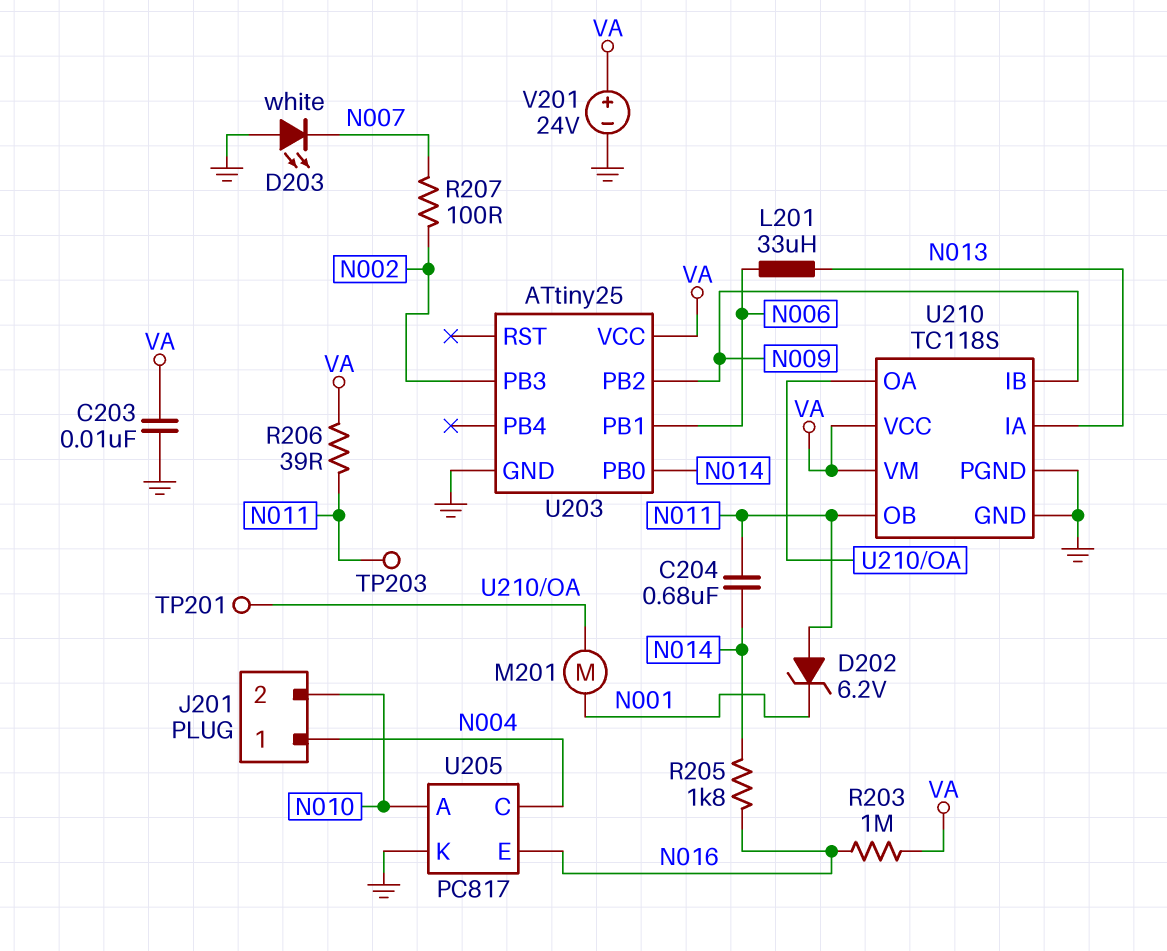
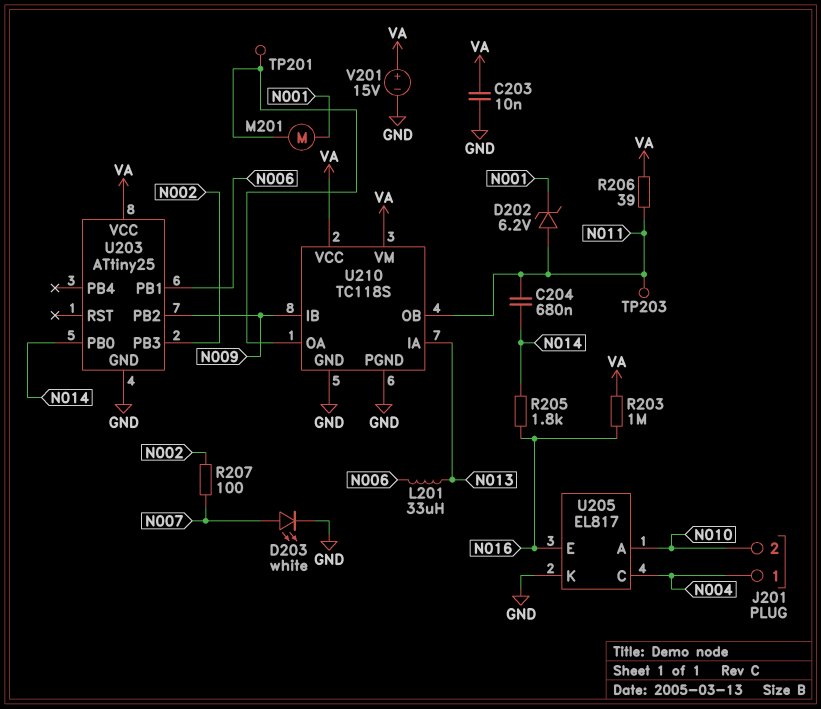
D203: LED white (A GND, K N007) -> LED white (A N007, K GND)
U205: PC817 -> EL817
V201: 24V (plus VA, minus GND) -> 15V (plus VA, minus GND)

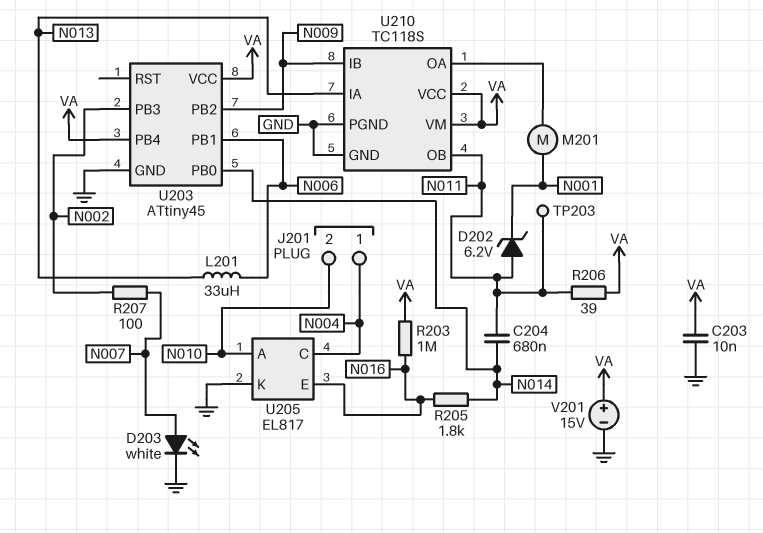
TP201: test point (U210/OA) -> none
U203: ATtiny25 -> ATtiny45
U203 pin PB4: none -> VA

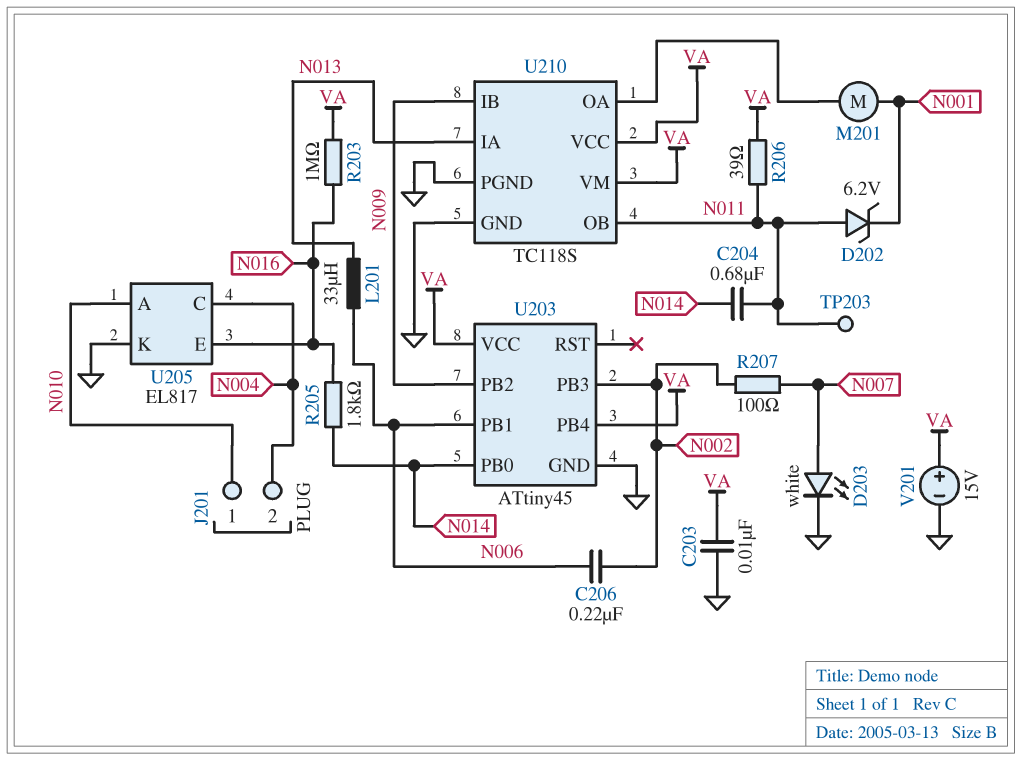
C206: none -> 220nF (N002, N006)
J201 pin 1: N004 -> N010
J201 pin 2: N010 -> N004

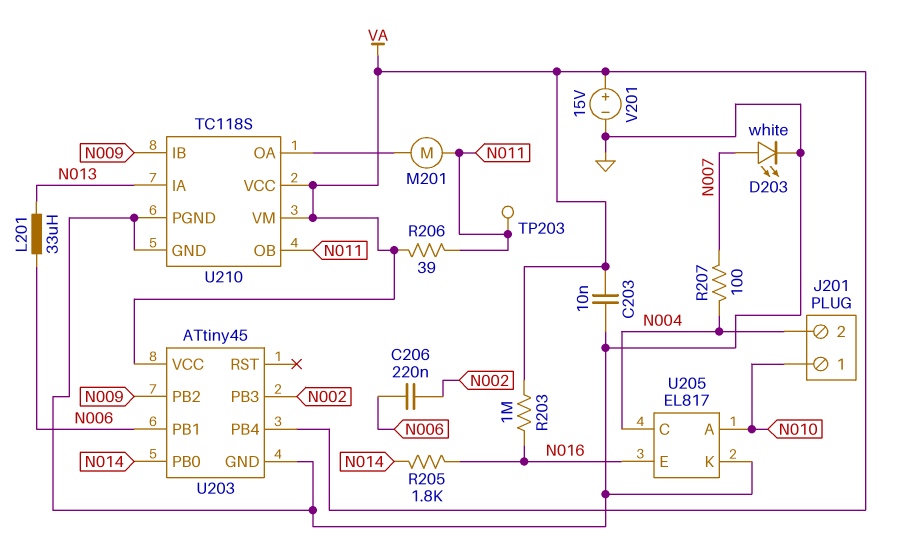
C204: 680nF (N011, N014) -> none
D202: zener 6.2V (A N011, K N001) -> none
M201: motor (N001, U210/OA) -> motor (N011, U210/OA)
R207: 100 (N002, N007) -> 100 (N004, N007)

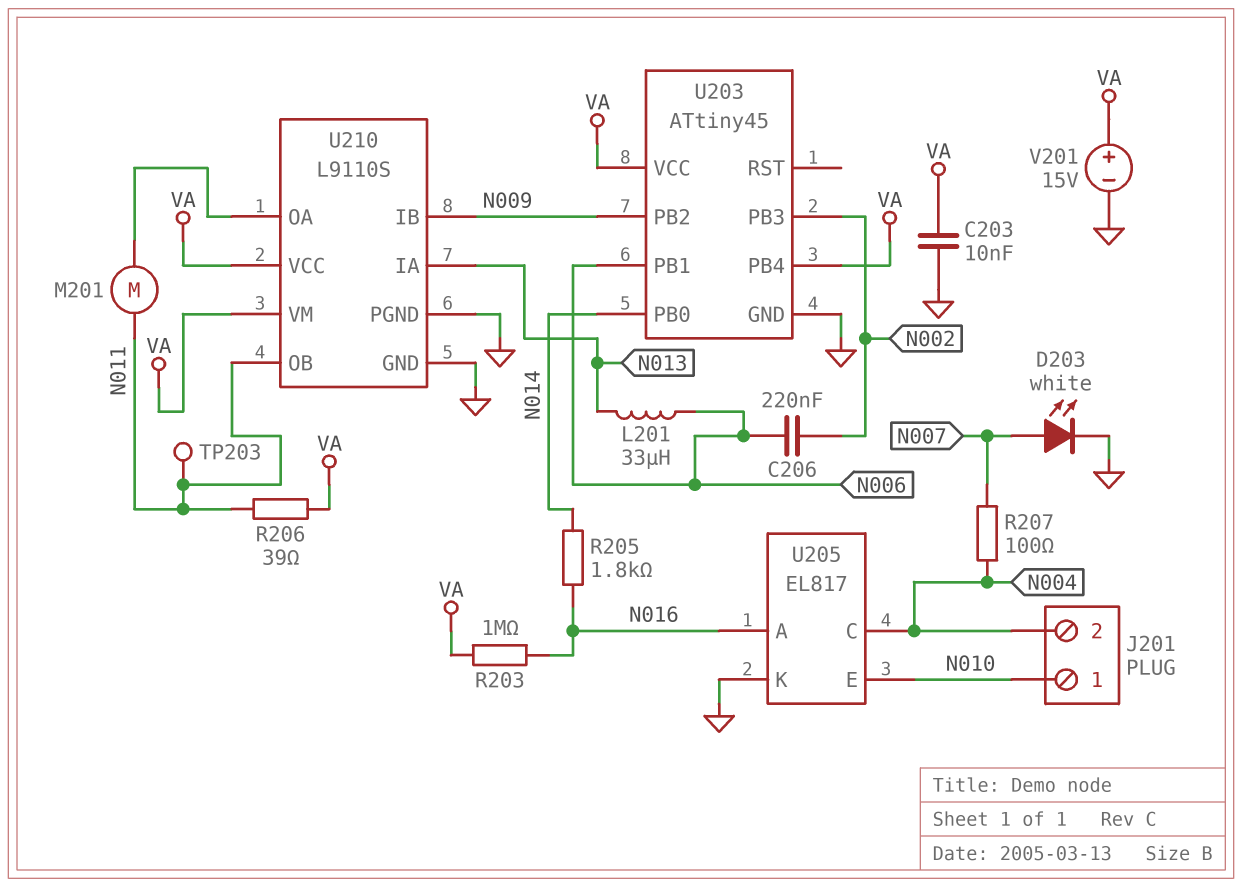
U205 pin A: N010 -> N016
U205 pin E: N016 -> N010
U210: TC118S -> L9110S

